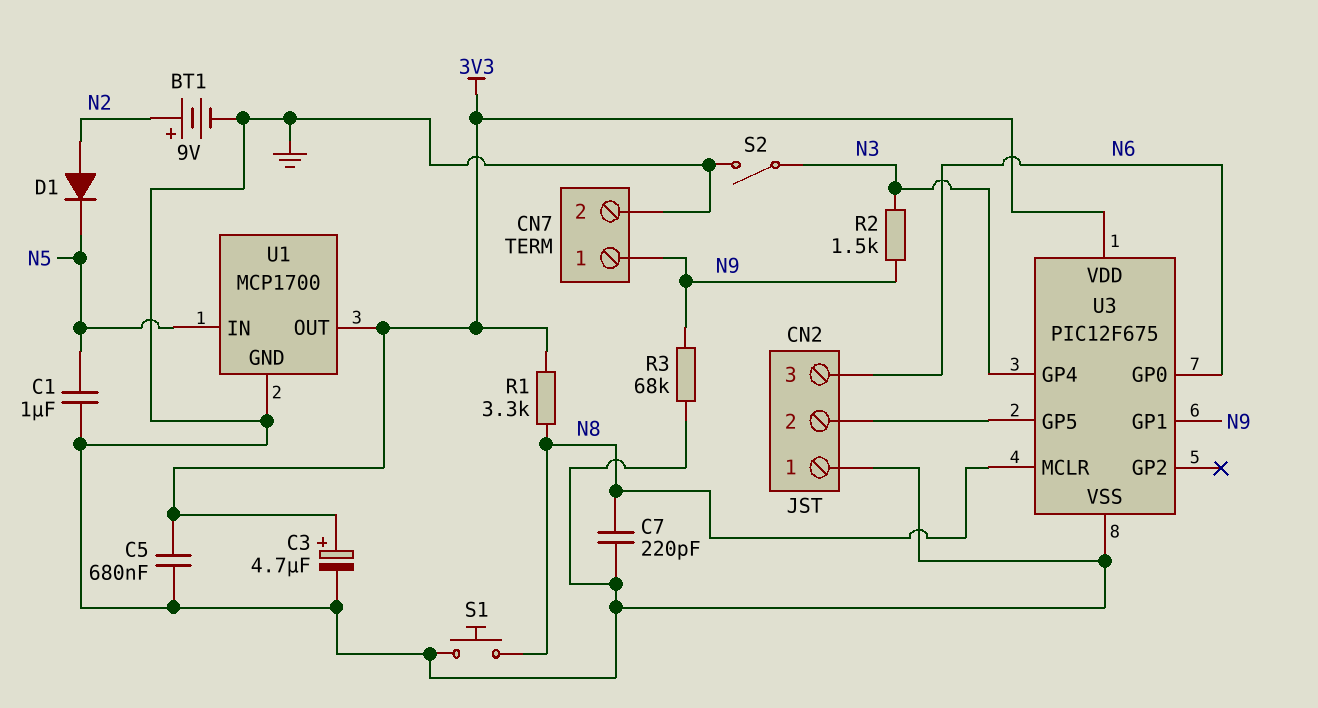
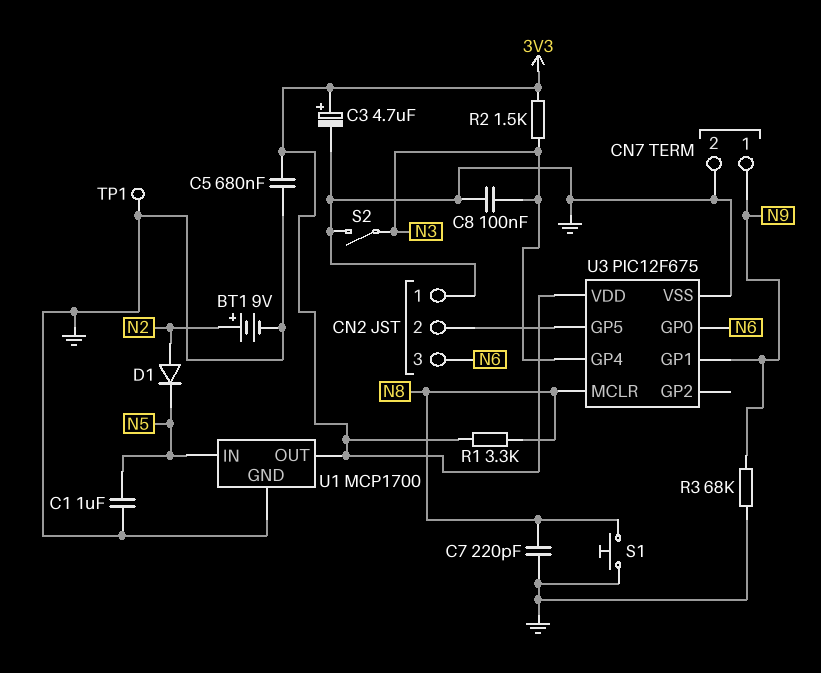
C8: none -> 100nF (GND, N3)
R2: 1.5k (N3, N9) -> 1.5k (3V3, N3)
TP1: none -> test point (GND)

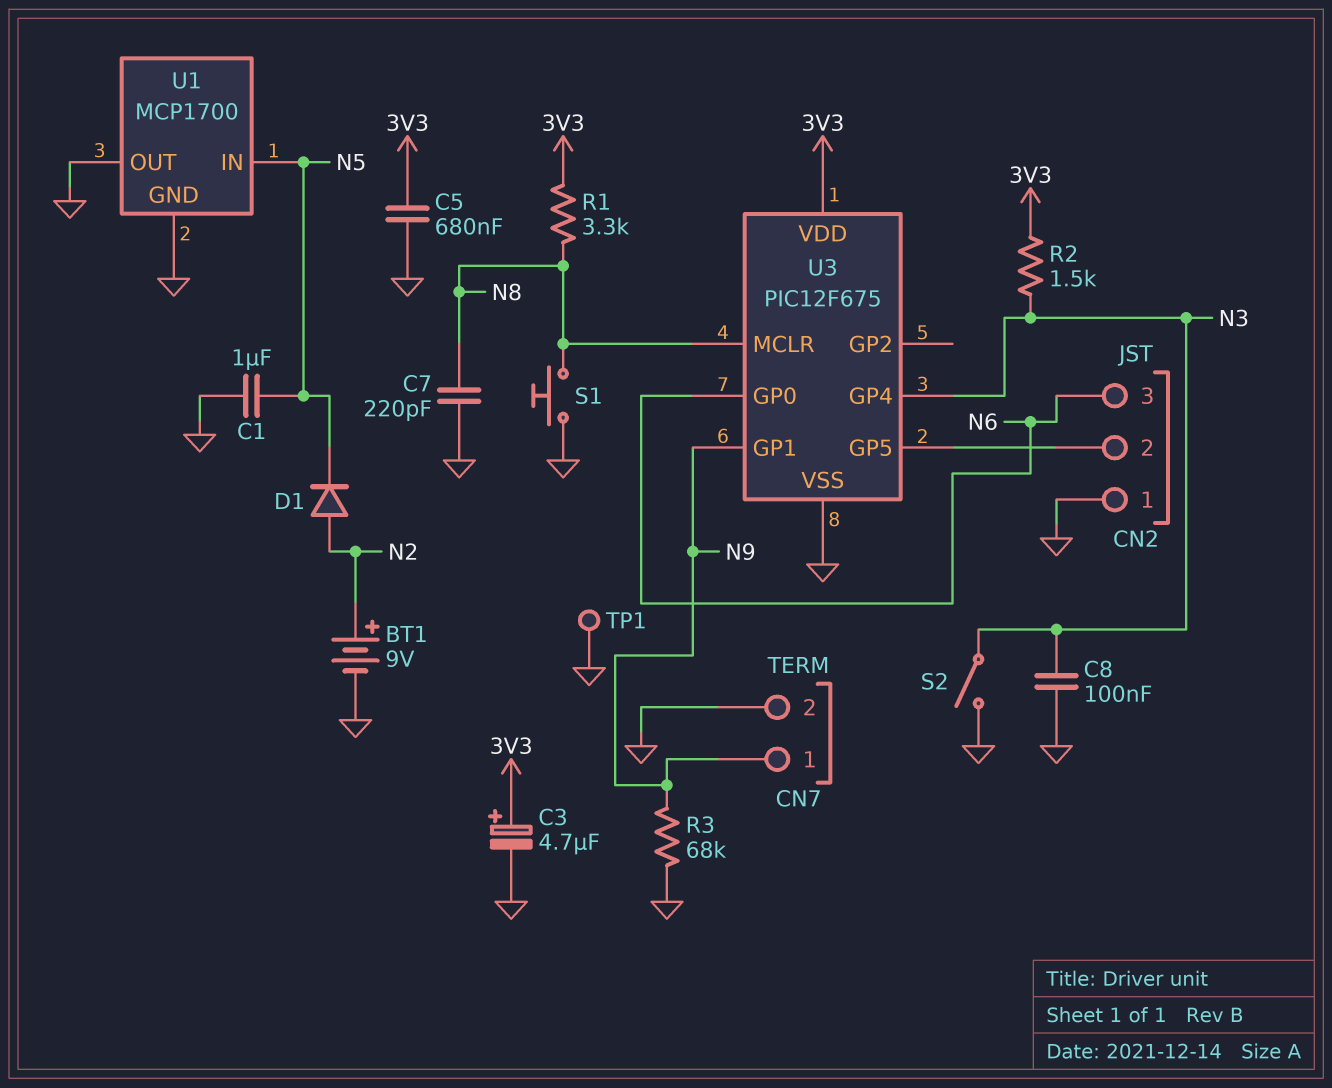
U1 pin OUT: 3V3 -> GND

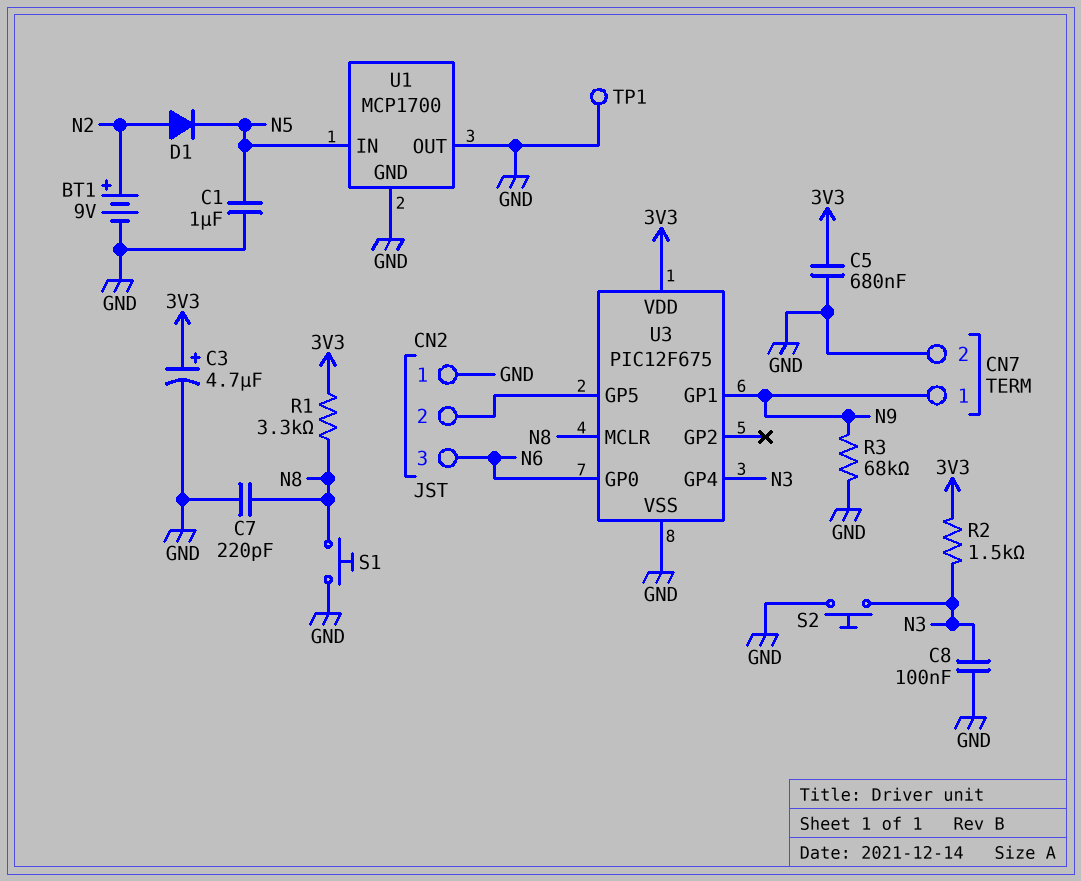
S2: switch (GND, N3) -> button (GND, N3)

